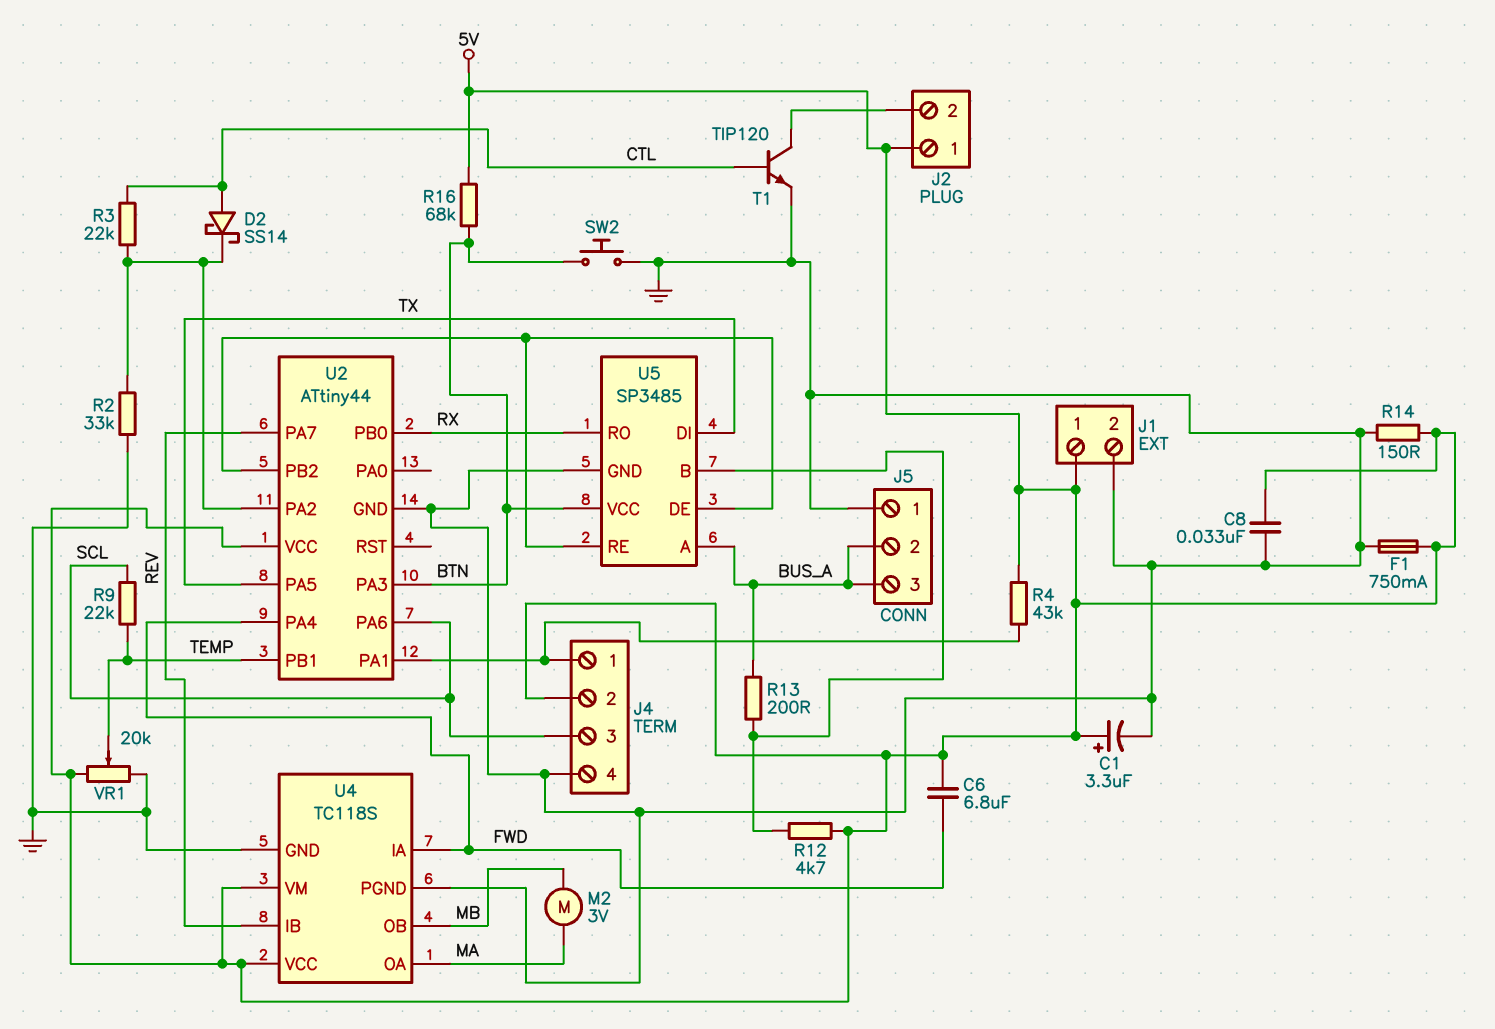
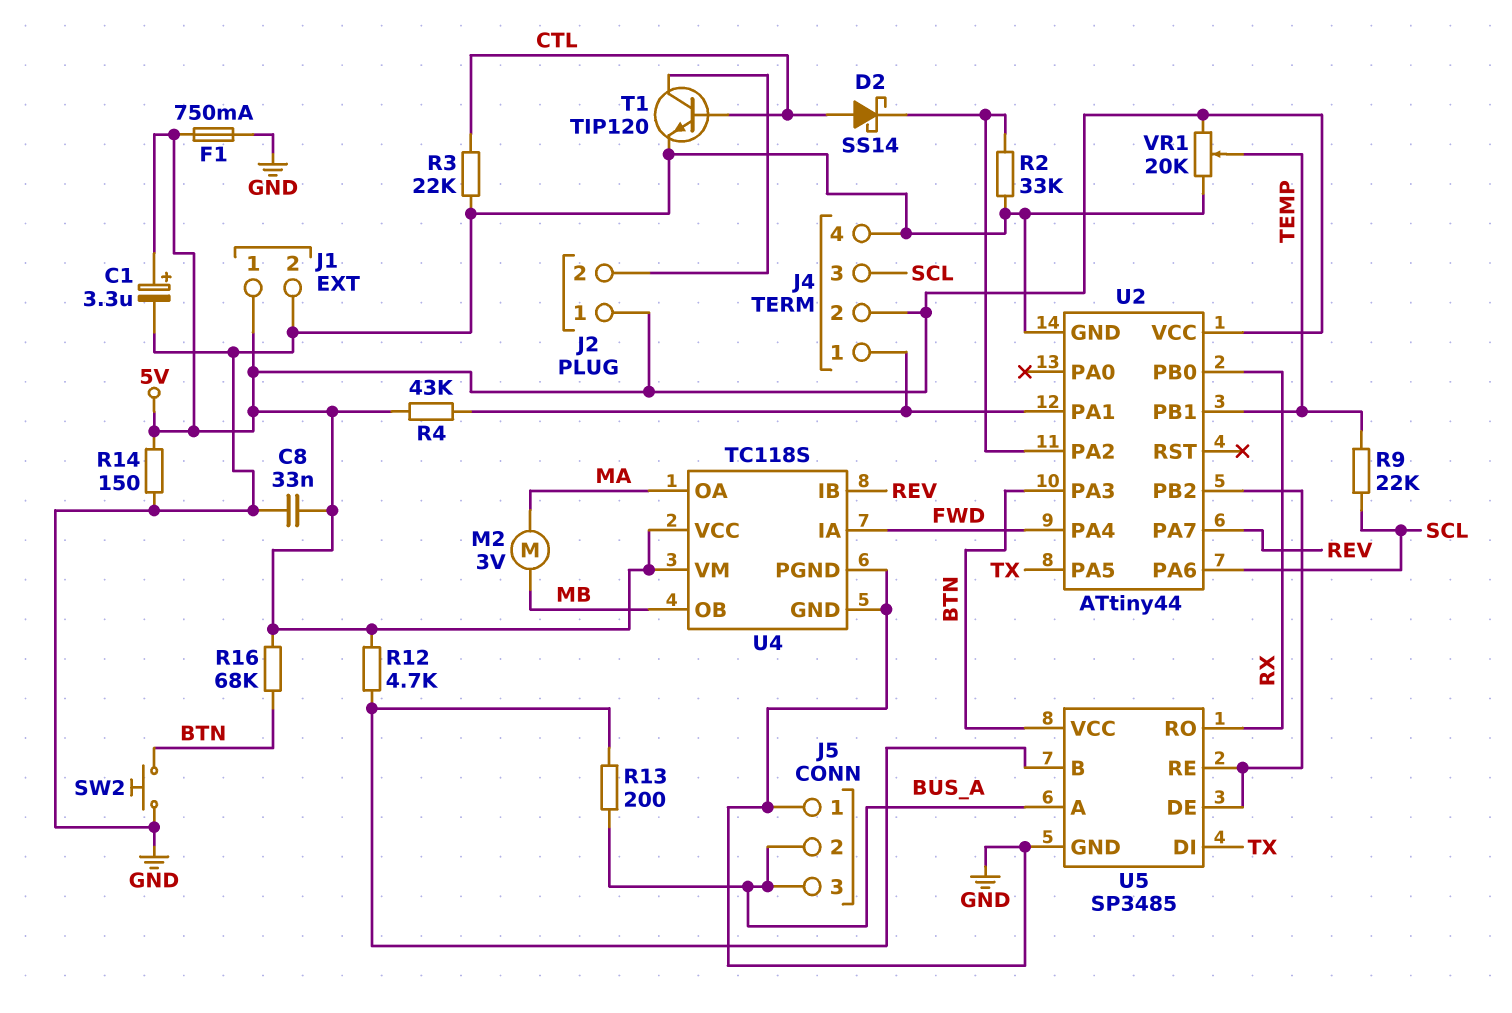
C6: 6.8uF (5V, FWD) -> none
R3: 22k (CTL, U2/PA2) -> 22k (CTL, GND)

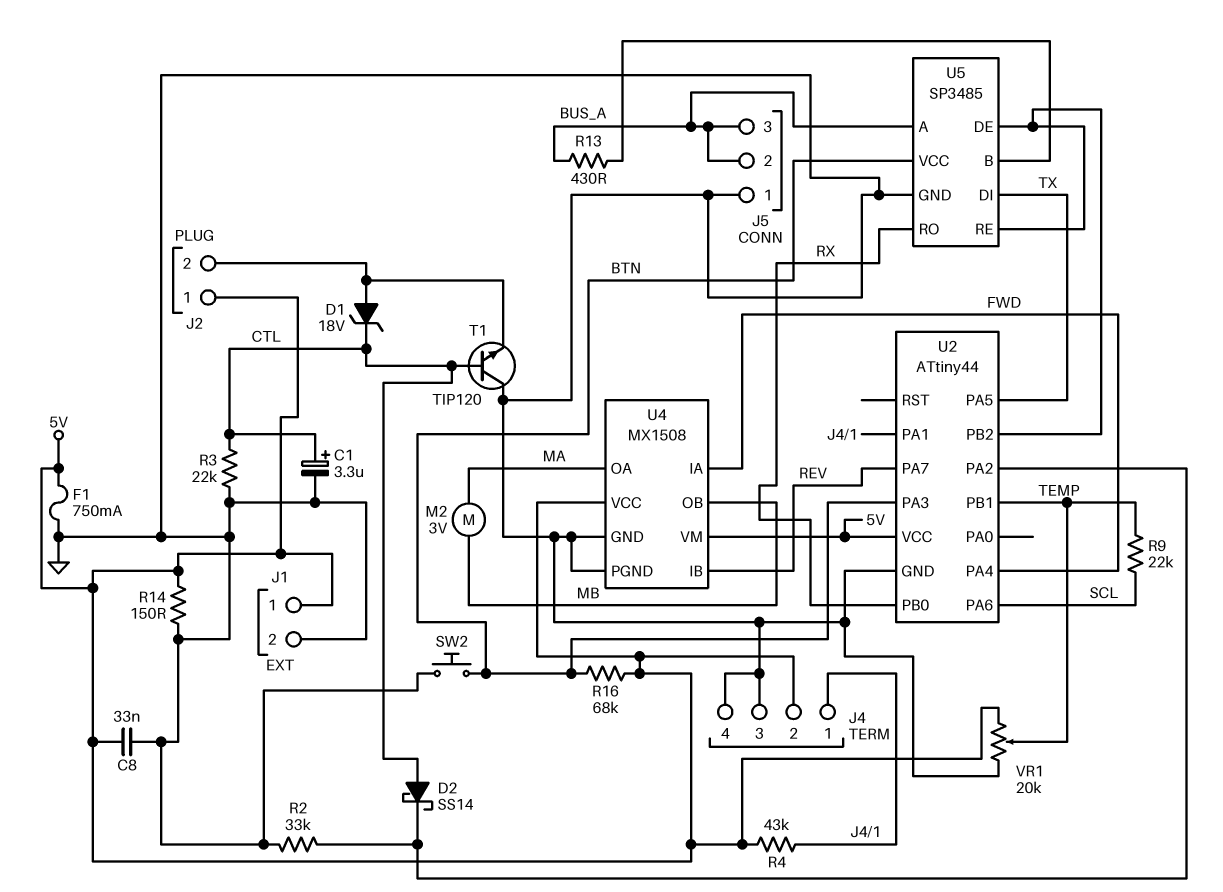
C1: 3.3uF (plus 5V, minus GND) -> 3.3uF (plus CTL, minus GND)
D1: none -> zener 18V (A J2/2, K CTL)
J4 pin 3: SCL -> GND
R12: 4.7k (5V, U5/B) -> none
R13: 200 (BUS_A, U5/B) -> 430 (BUS_A, U5/B)
T1: NPN TIP120 (B CTL, C J2/2, E GND) -> NPN TIP120 (B CTL, C GND, E J2/2)
U4: TC118S -> MX1508

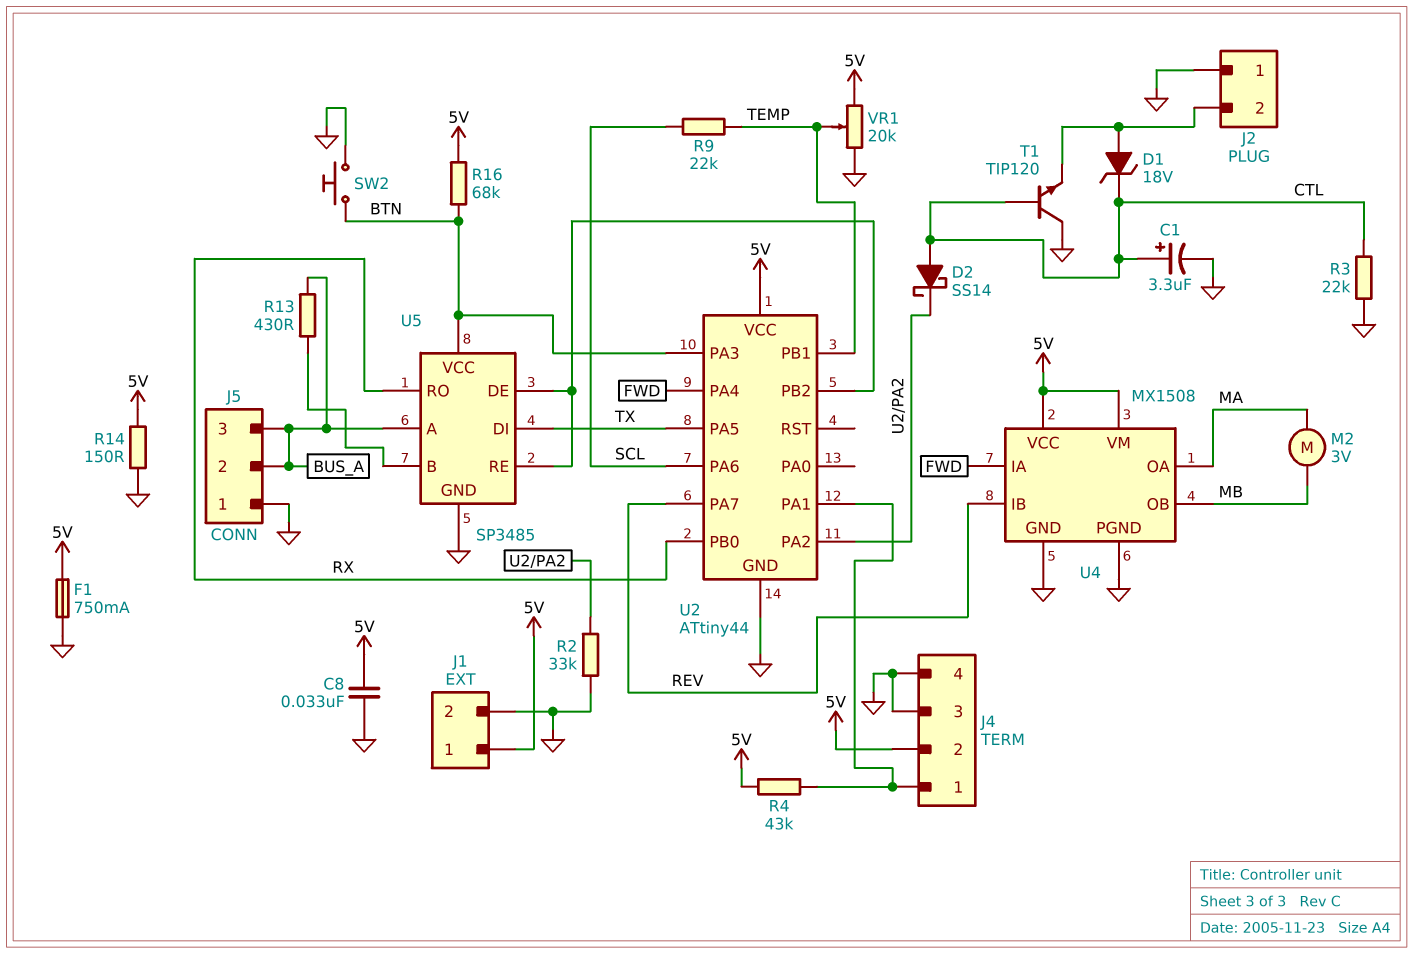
J2 pin 1: 5V -> GND

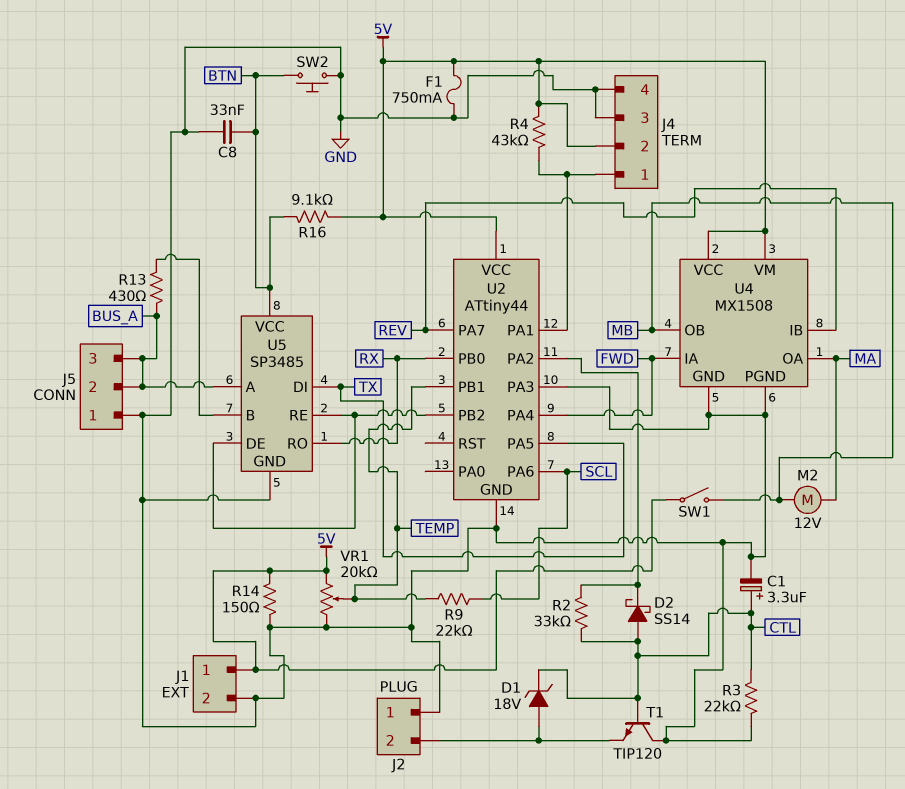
C8: 33nF (5V, GND) -> 33nF (BTN, GND)
M2: motor 3V (MA, MB) -> motor 12V (MA, MB)
R2: 33k (GND, U2/PA2) -> 33k (CTL, U2/PA2)
R16: 68k (5V, BTN) -> 9.1k (5V, BTN)
SW1: none -> switch (5V, MB)
U2 pin PA3: BTN -> GND

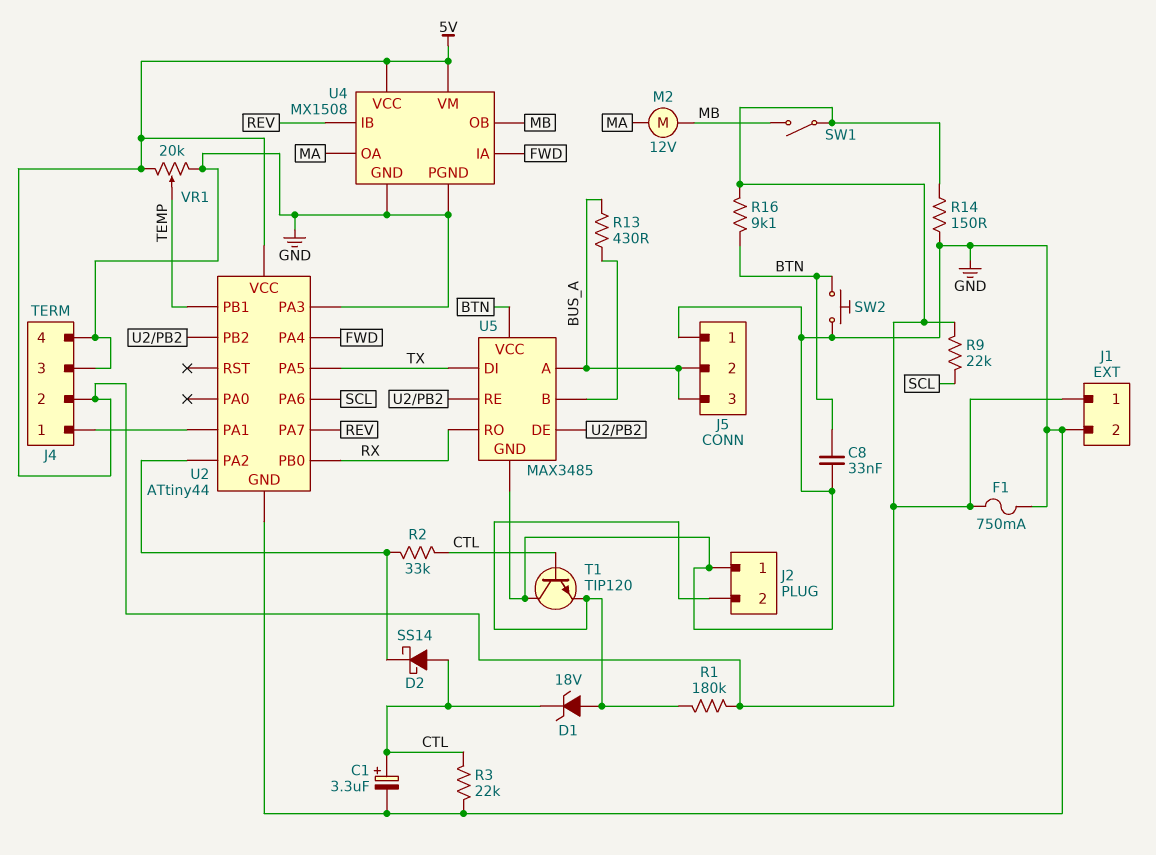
R1: none -> 180k (5V, J2/2)
R4: 43k (5V, J4/1) -> none
R9: 22k (SCL, TEMP) -> 22k (5V, SCL)
U5: SP3485 -> MAX3485

